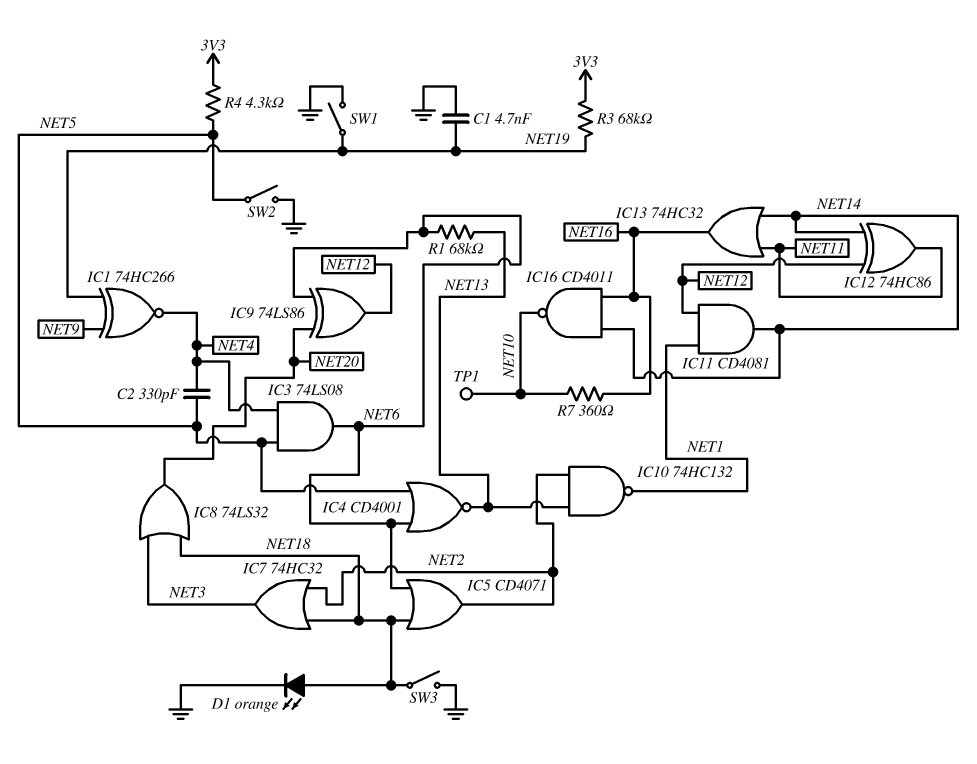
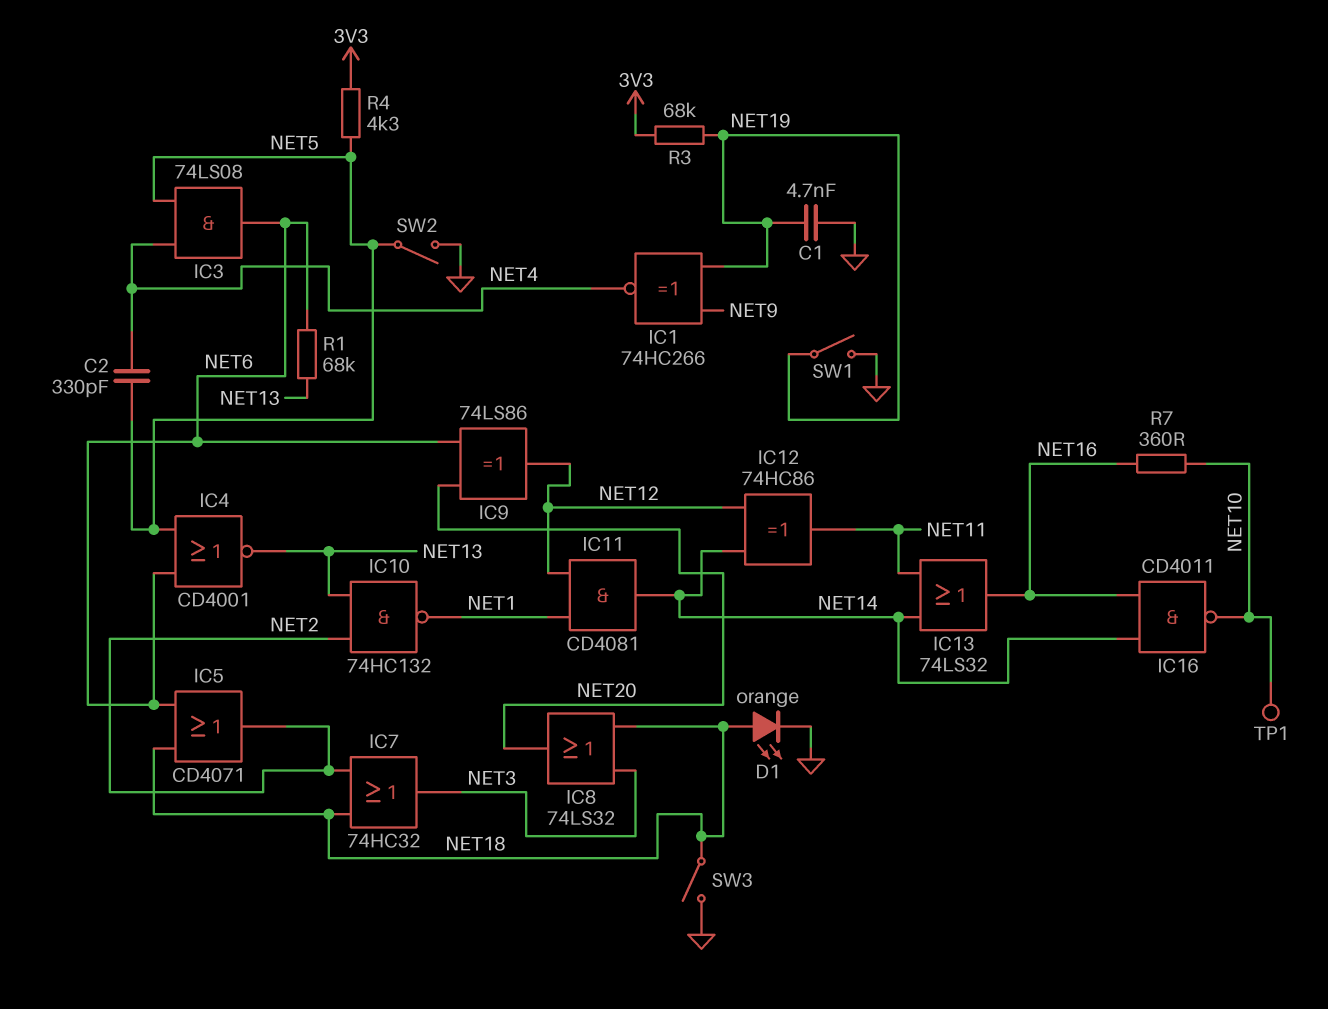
IC13: OR 74HC32 (in NET11, in NET14, out NET16) -> OR 74LS32 (in NET11, in NET14, out NET16)

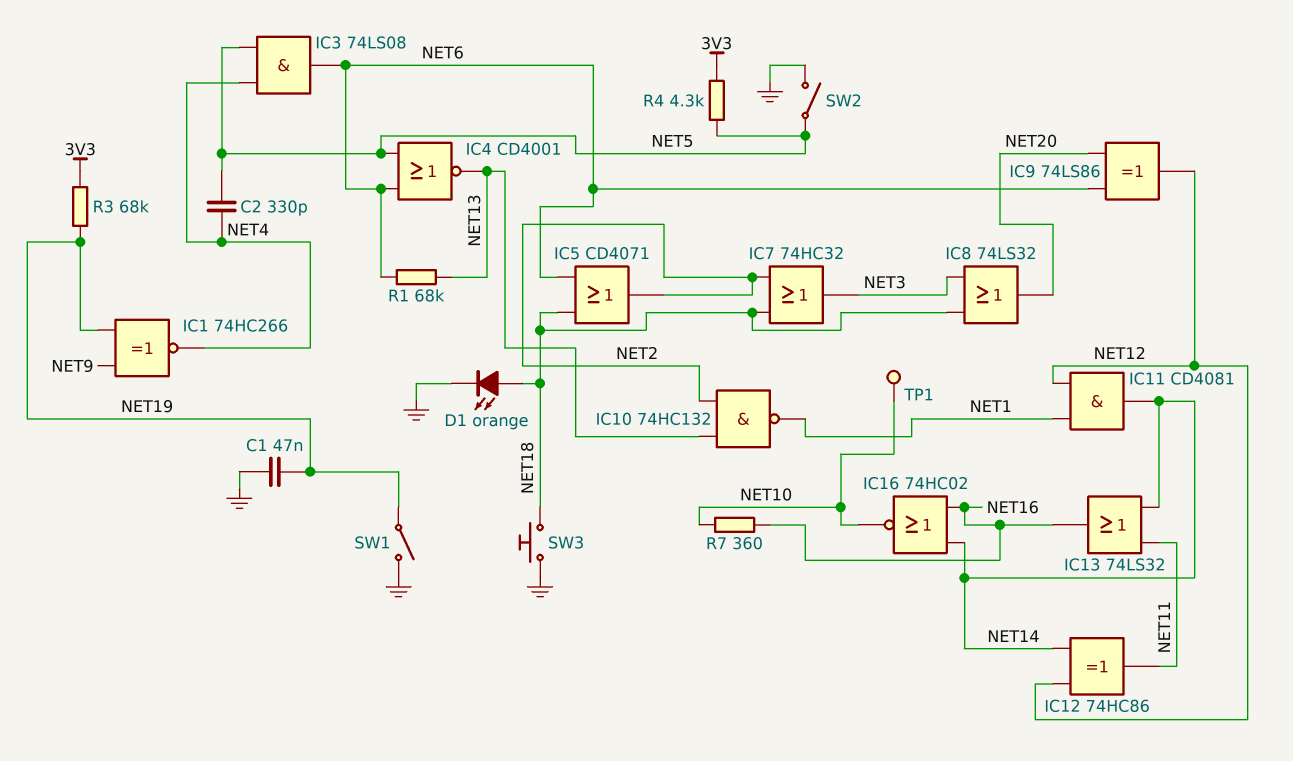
C1: 4.7nF (GND, NET19) -> 47nF (GND, NET19)
IC16: NAND CD4011 (in NET14, in NET16, out NET10) -> NOR 74HC02 (in NET14, in NET16, out NET10)
SW3: switch (GND, NET18) -> button (GND, NET18)

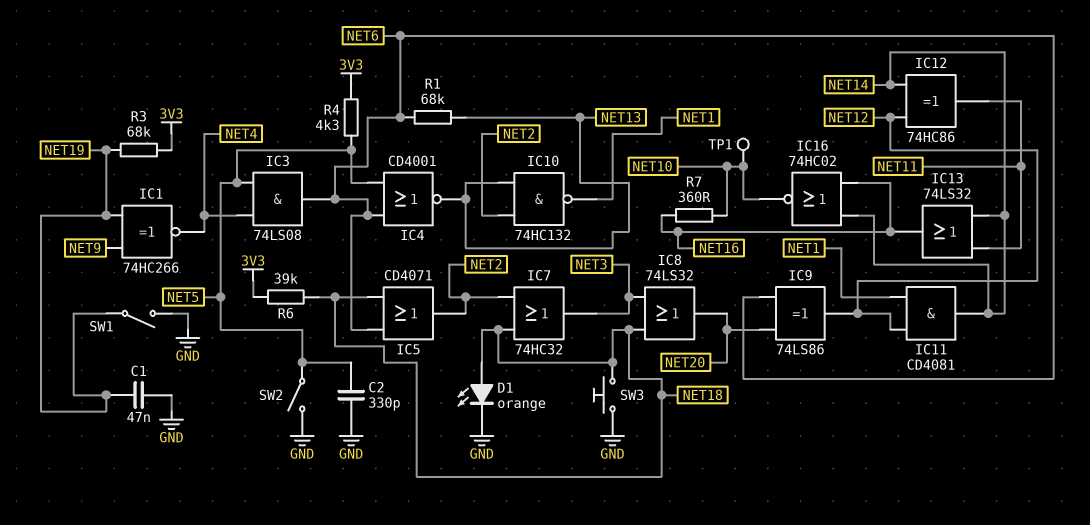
C2: 330pF (NET4, NET5) -> 330pF (GND, NET5)
R6: none -> 39k (3V3, NET18)

